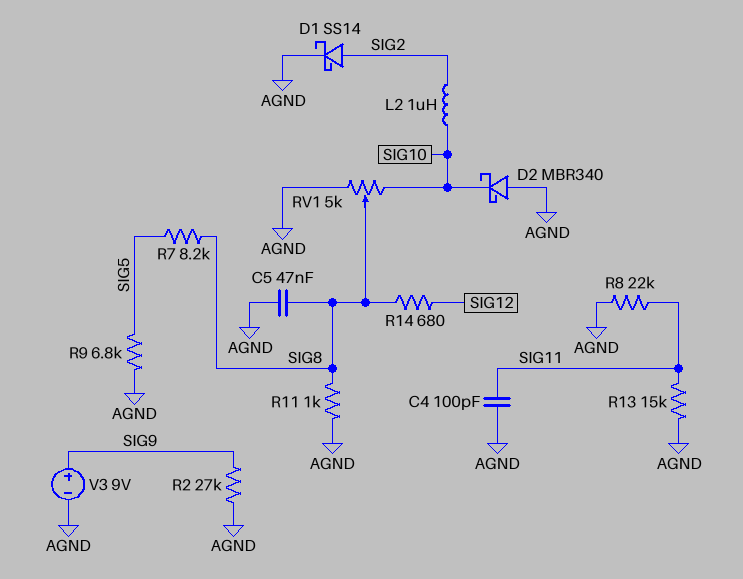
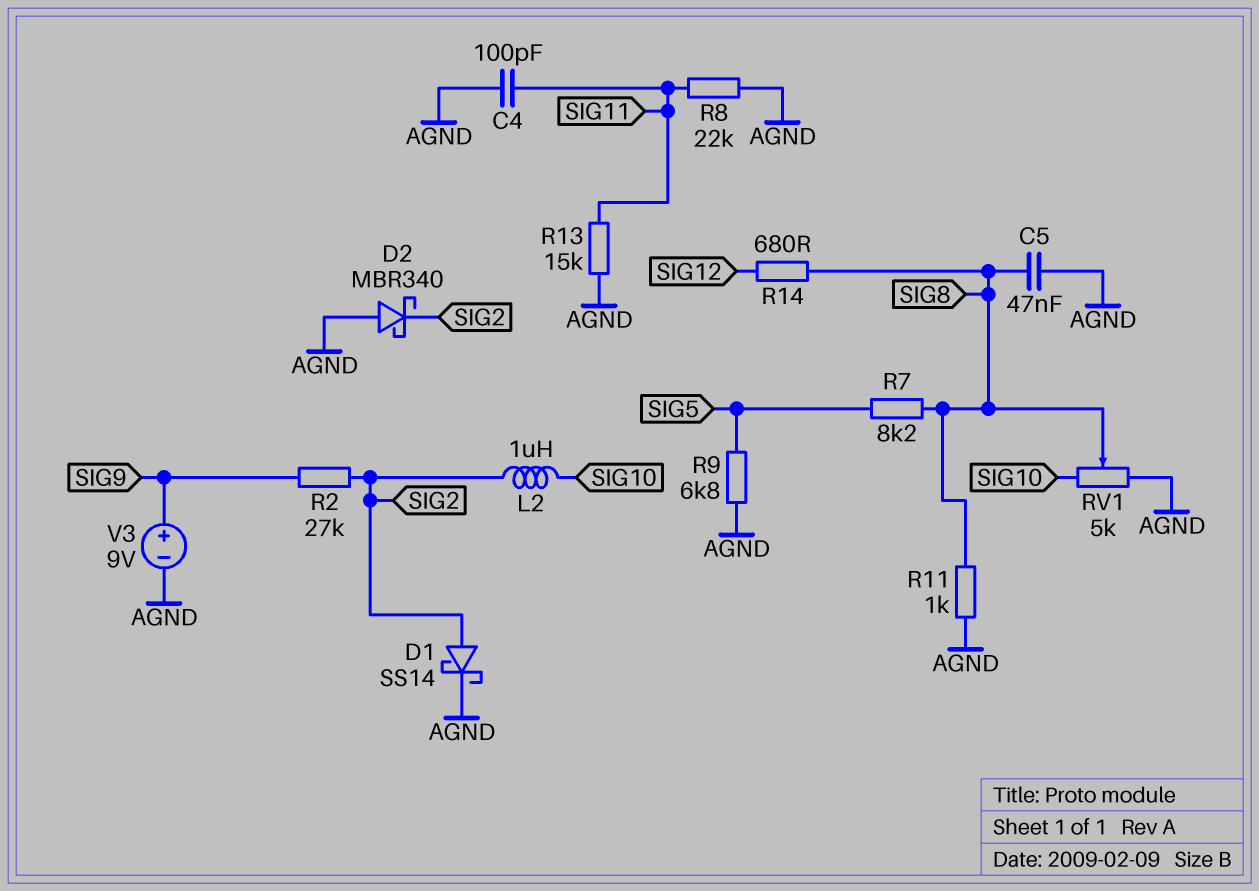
D2: schottky MBR340 (A AGND, K SIG10) -> schottky MBR340 (A AGND, K SIG2)
R2: 27k (AGND, SIG9) -> 27k (SIG2, SIG9)

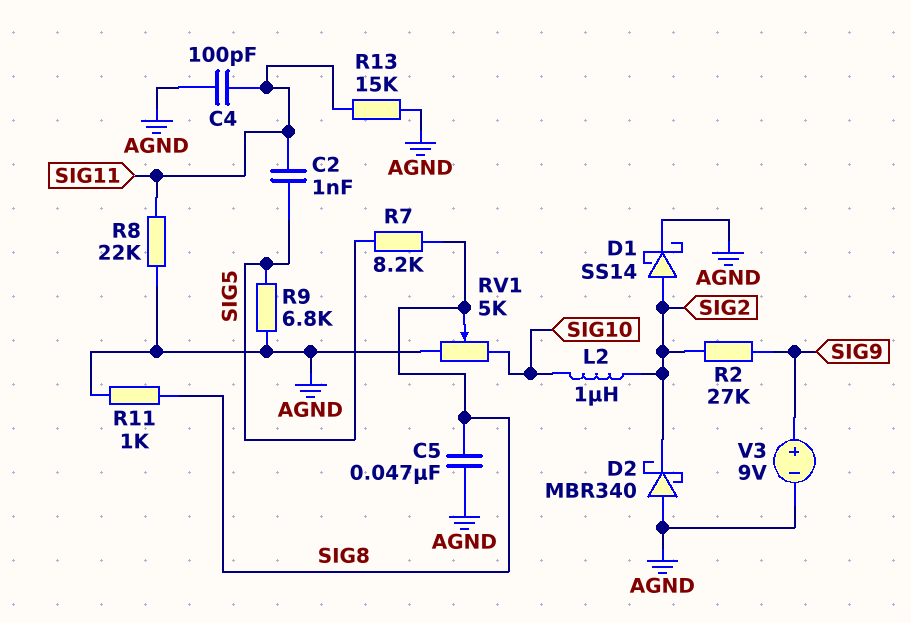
C2: none -> 1nF (SIG5, SIG11)
R14: 680 (SIG8, SIG12) -> none

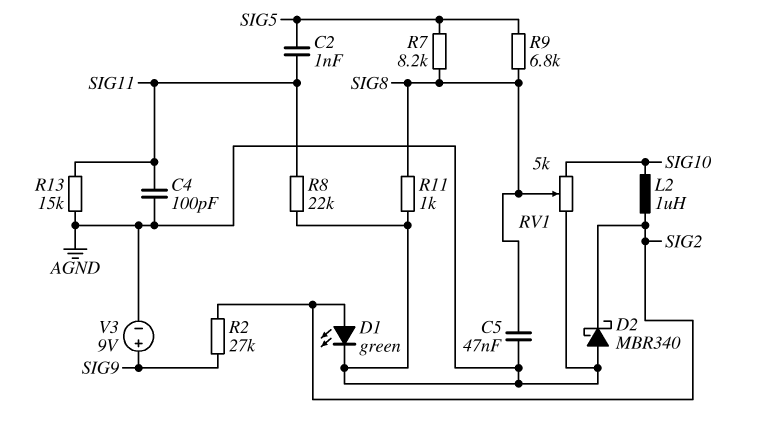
D1: schottky SS14 (A SIG2, K AGND) -> LED green (A SIG2, K AGND)
R9: 6.8k (AGND, SIG5) -> 6.8k (SIG5, SIG8)

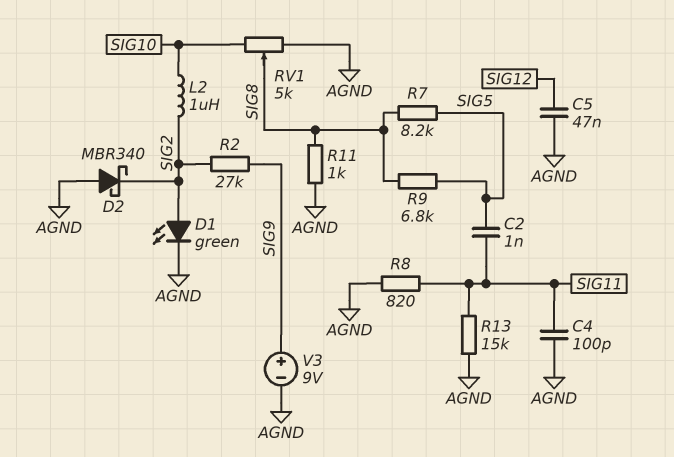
C5: 47nF (AGND, SIG8) -> 47nF (AGND, SIG12)
R8: 22k (AGND, SIG11) -> 820 (AGND, SIG11)

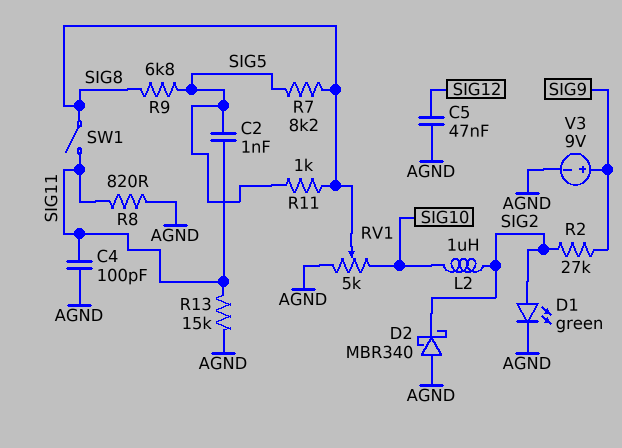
R11: 1k (AGND, SIG8) -> 1k (SIG5, SIG8)
SW1: none -> switch (SIG8, SIG11)

